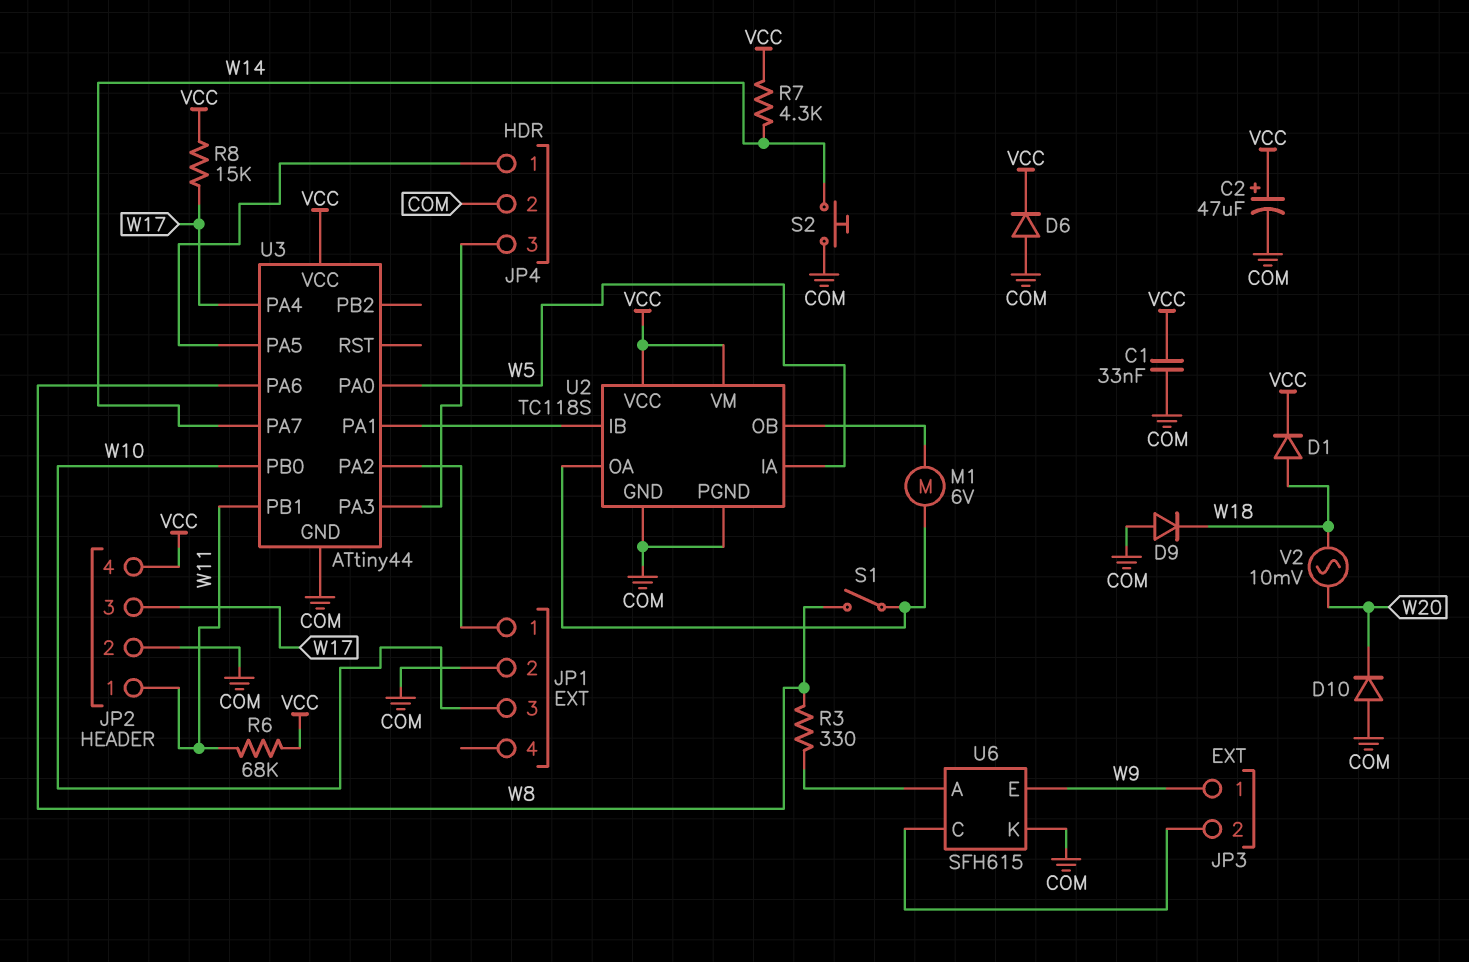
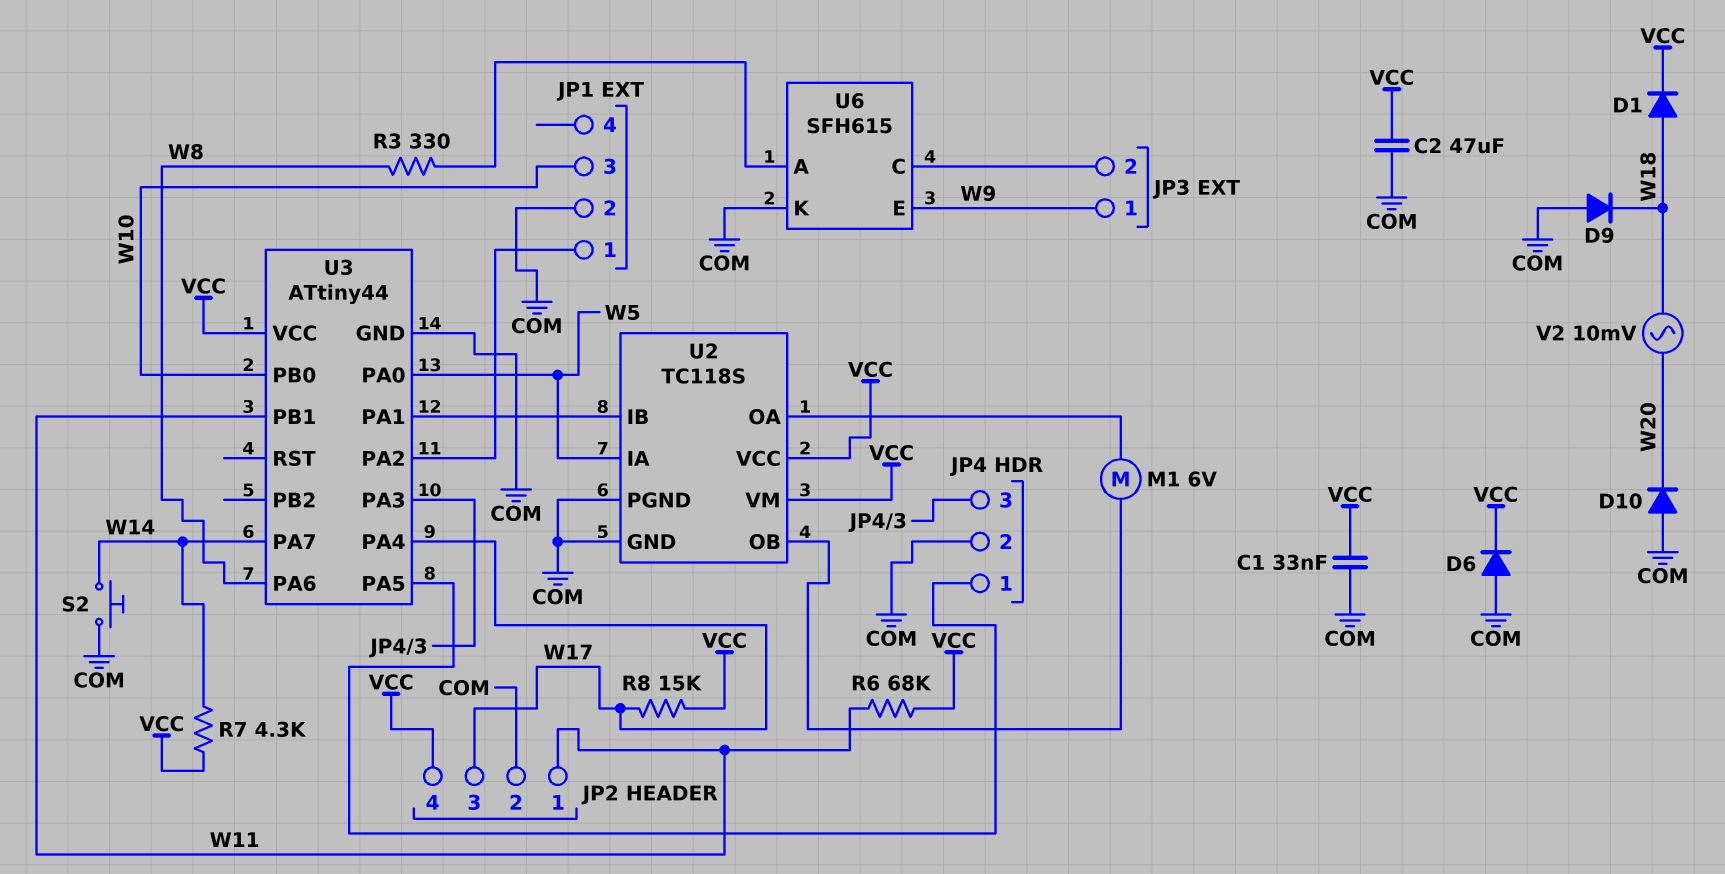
C2: 47uF (plus VCC, minus COM) -> 47uF (COM, VCC)
S1: switch (U2/OA, W8) -> none

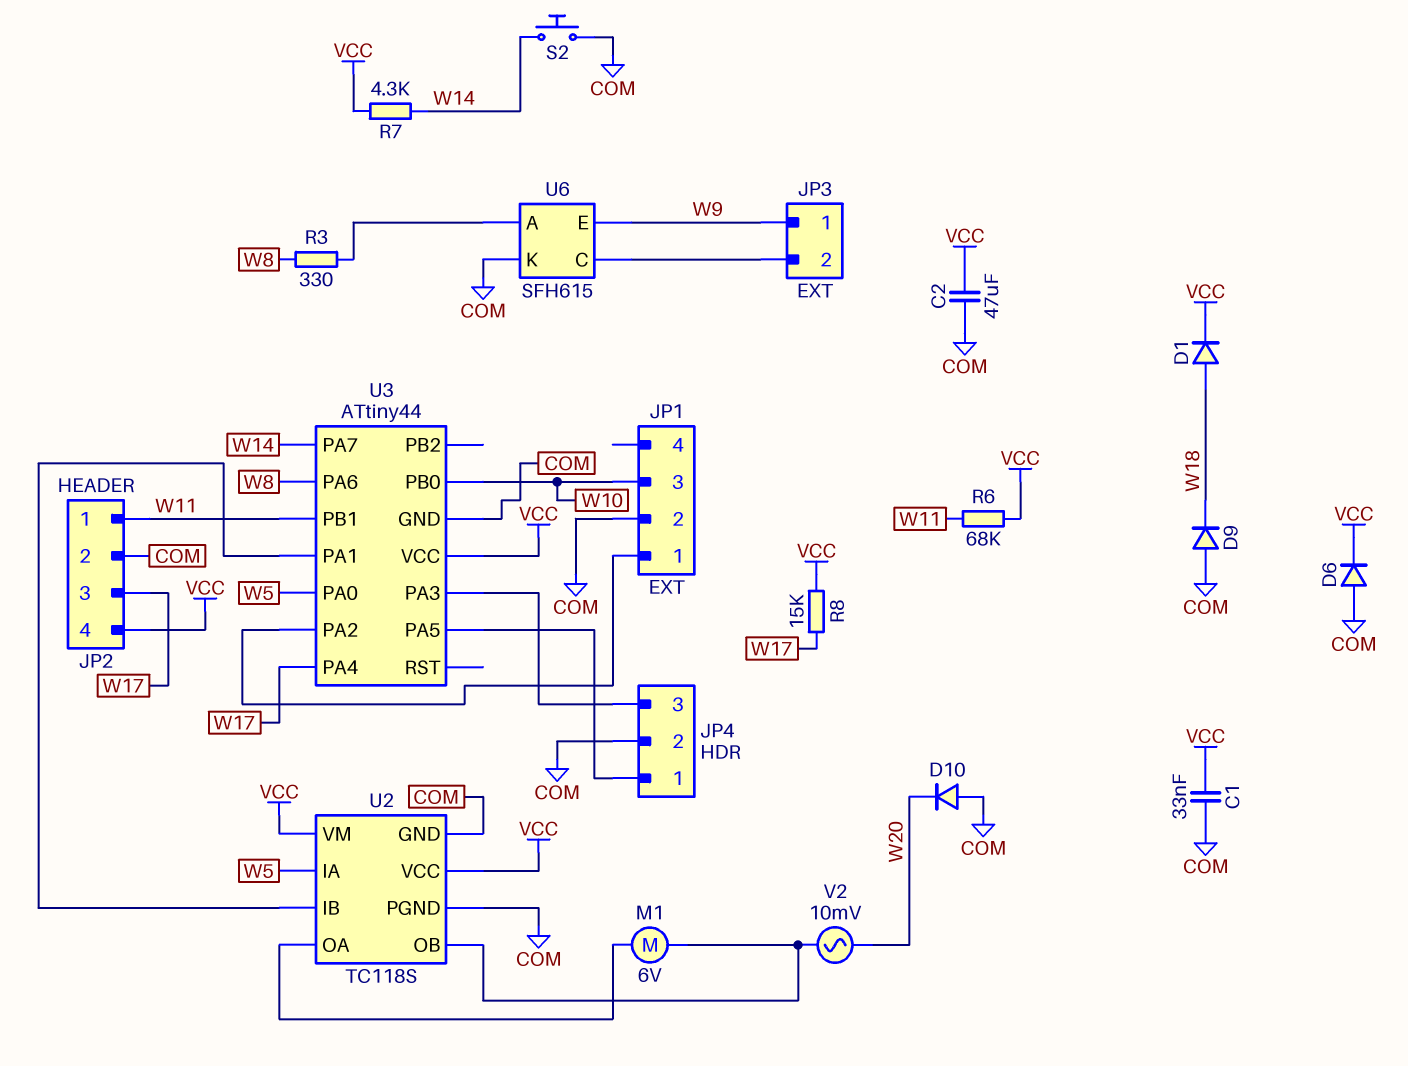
V2: AC 10mV (W18, W20) -> AC 10mV (U2/OB, W20)

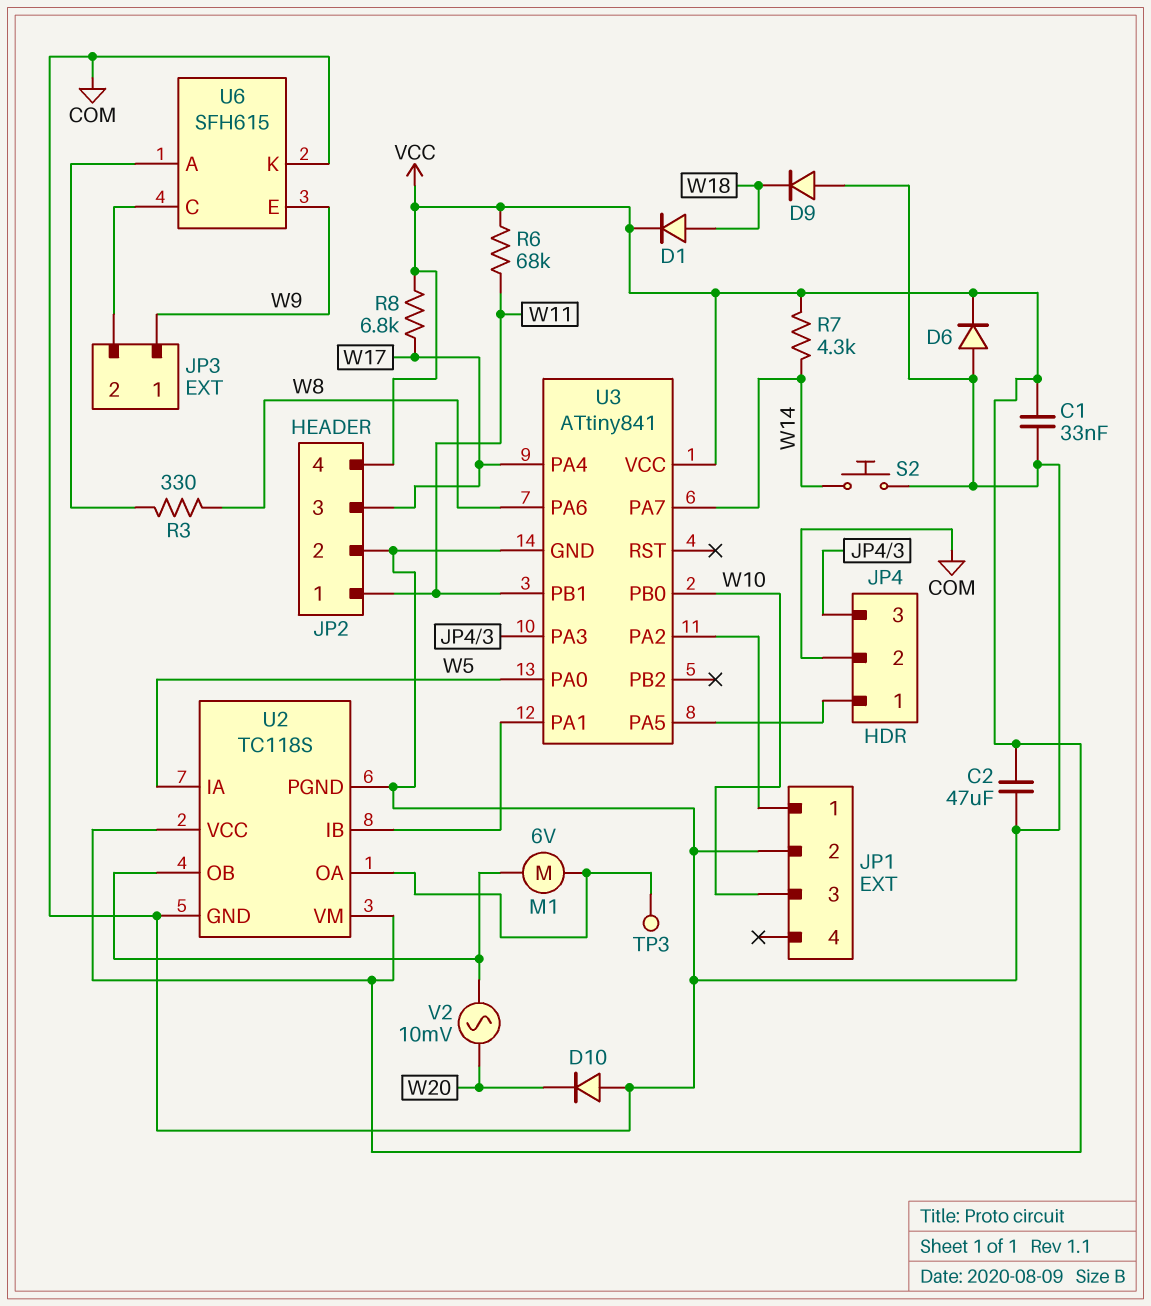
R8: 15k (VCC, W17) -> 6.8k (VCC, W17)
TP3: none -> test point (U2/OA)
U3: ATtiny44 -> ATtiny841

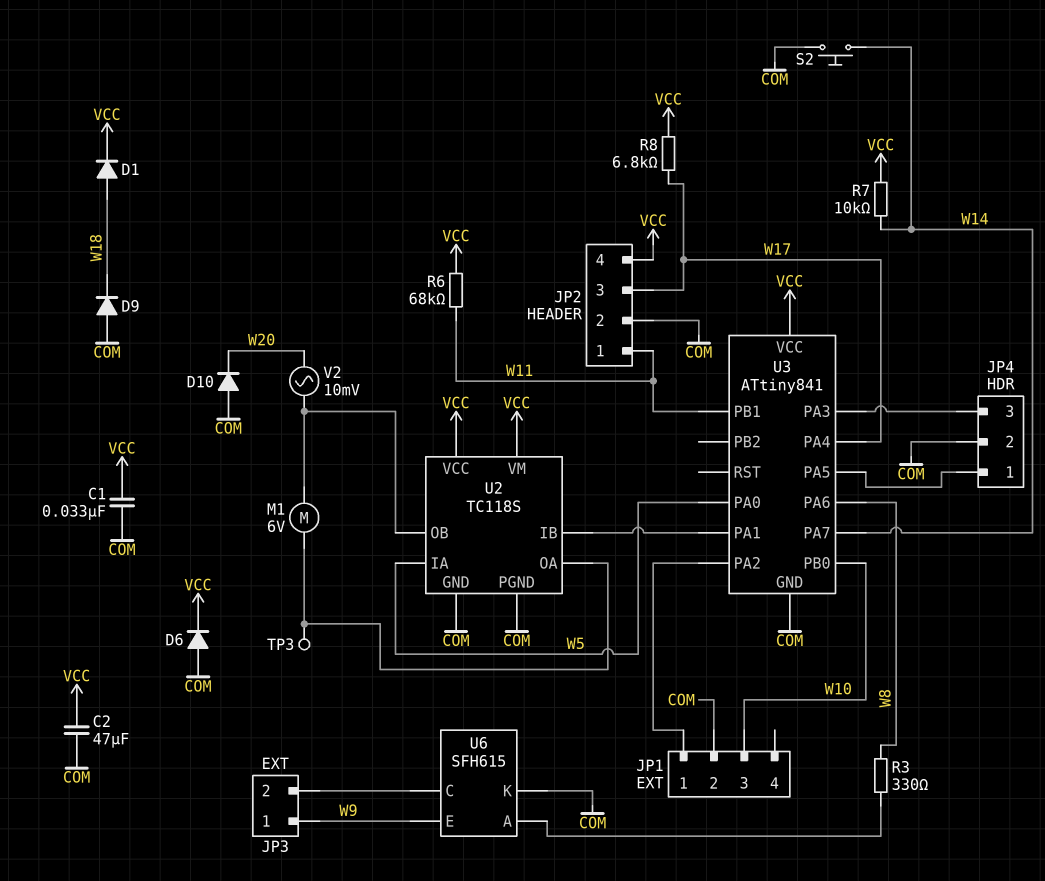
R7: 4.3k (VCC, W14) -> 10k (VCC, W14)

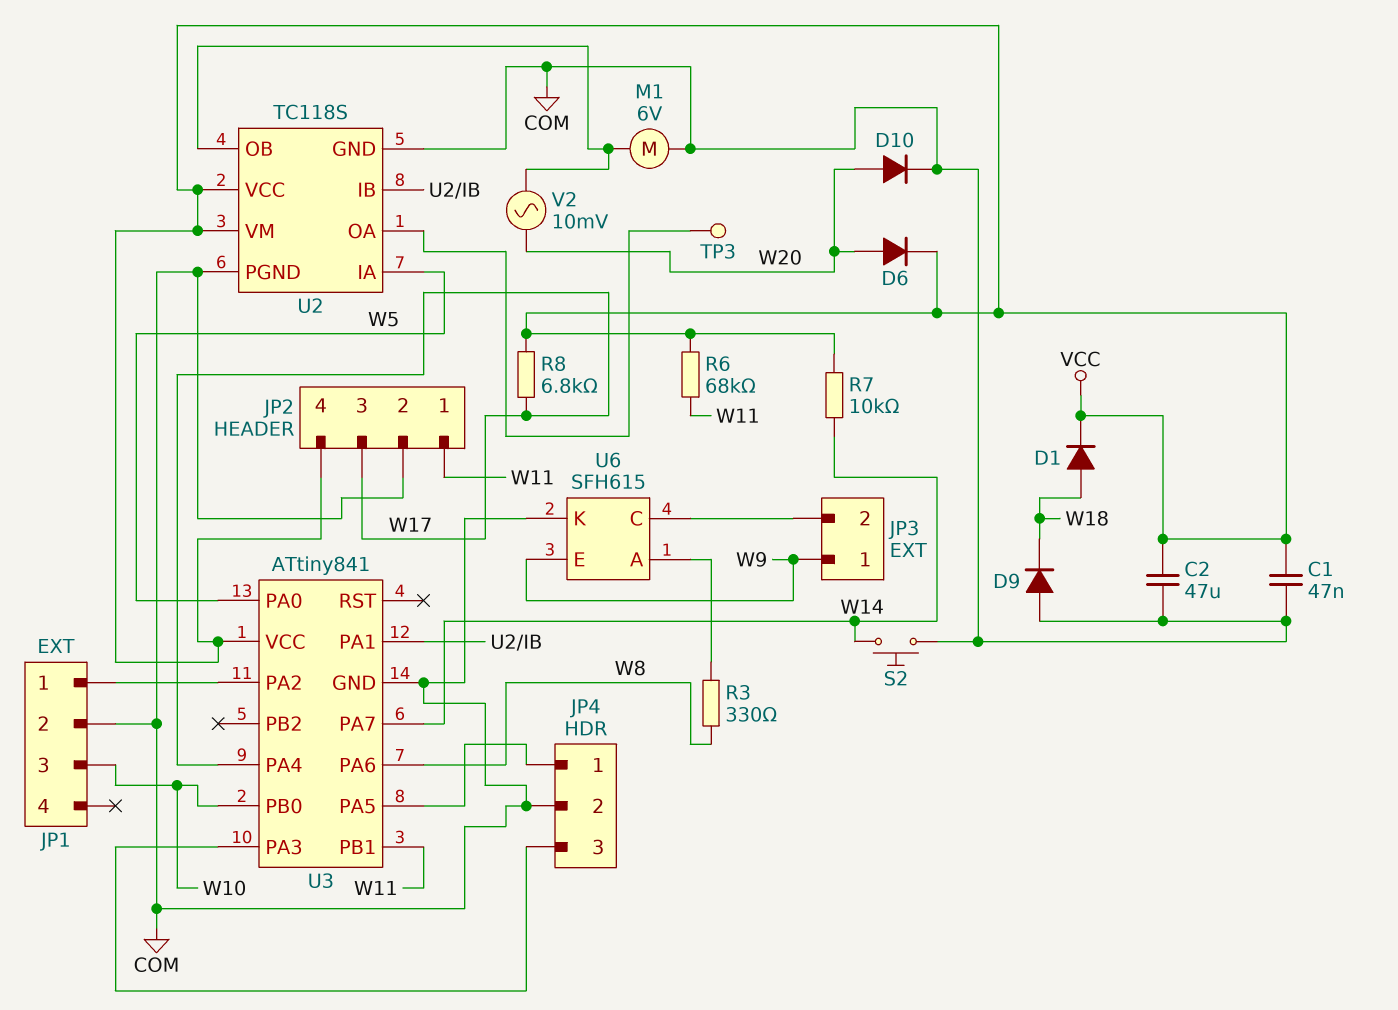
C1: 33nF (COM, VCC) -> 47nF (COM, VCC)
D6: diode (A COM, K VCC) -> diode (A W20, K VCC)
D10: diode (A COM, K W20) -> diode (A W20, K COM)
M1: motor 6V (U2/OA, U2/OB) -> motor 6V (COM, U2/OB)

